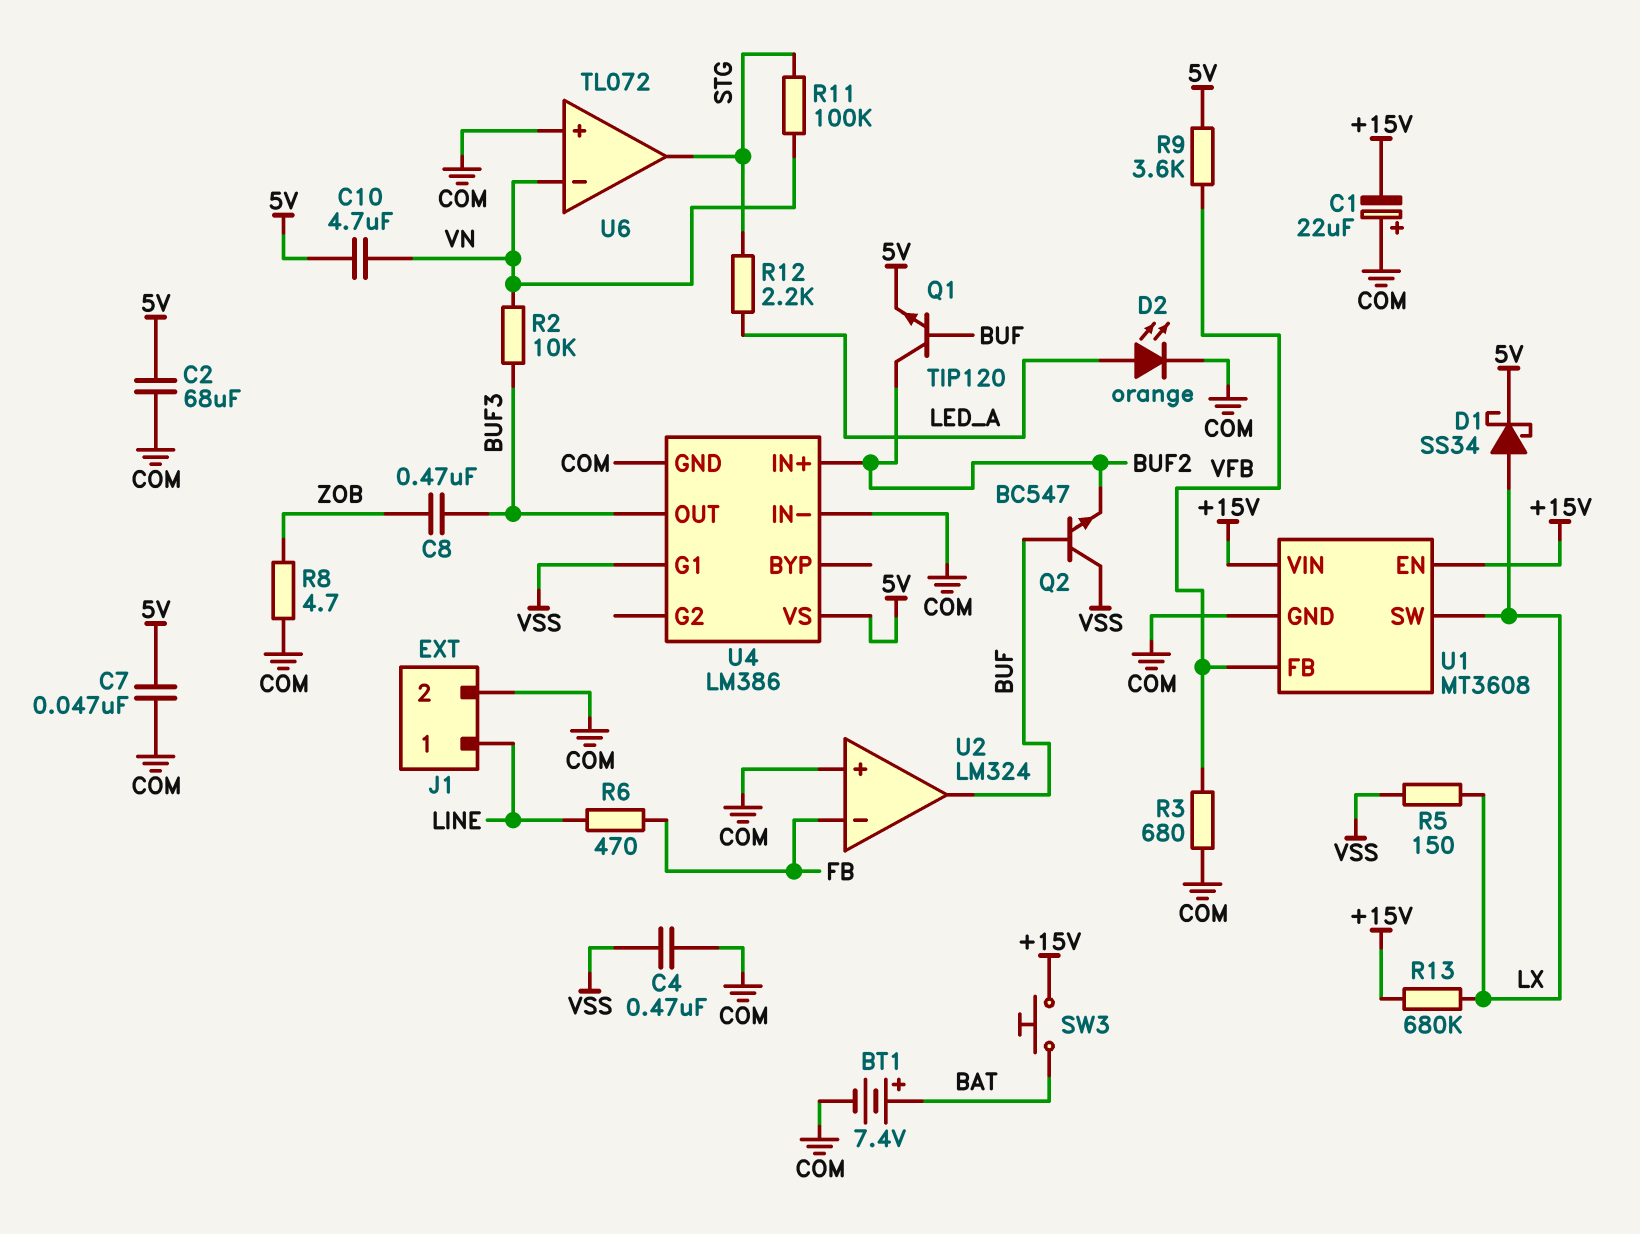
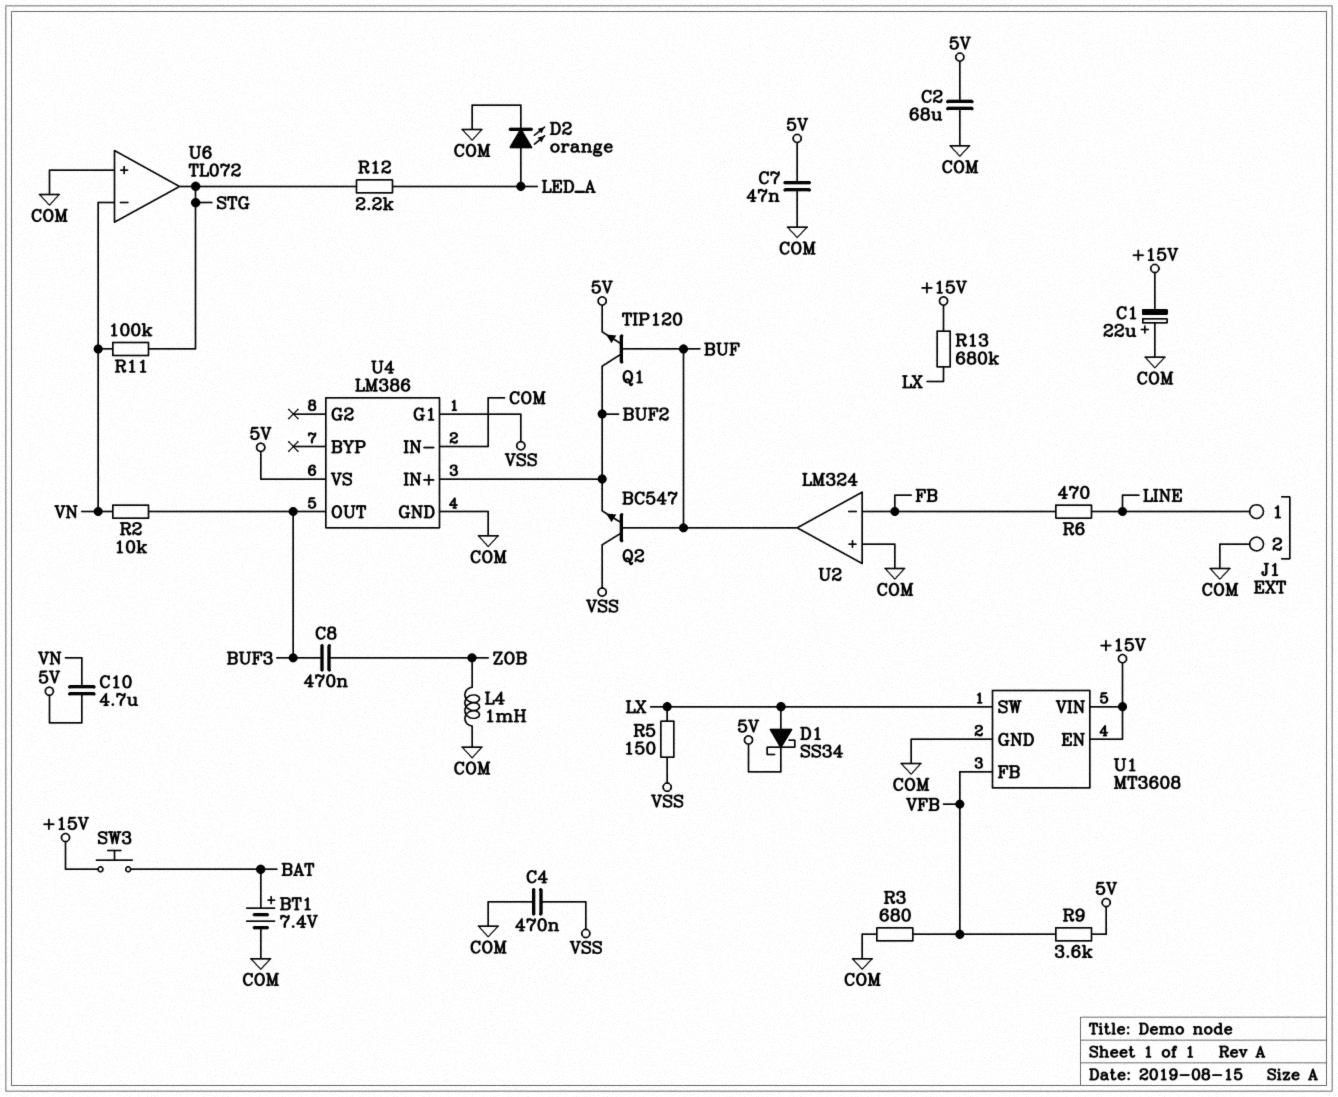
L4: none -> 1mH (COM, ZOB)
R8: 4.7 (COM, ZOB) -> none

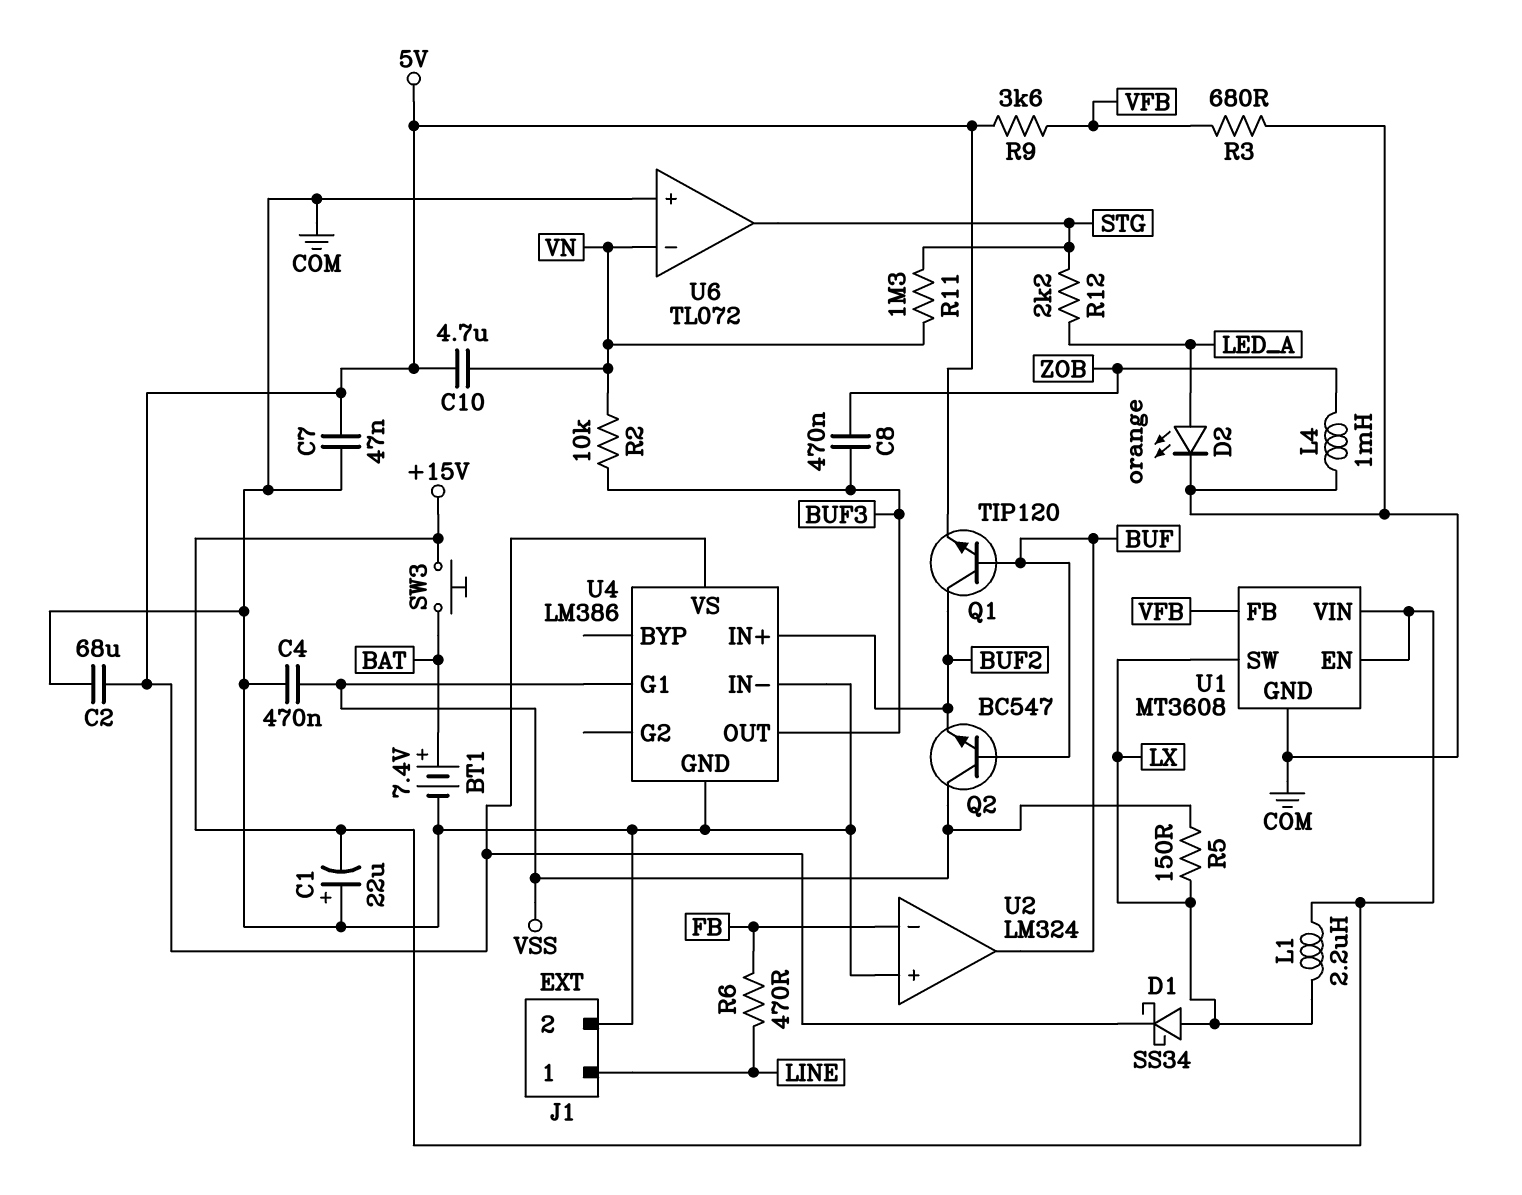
L1: none -> 2.2uH (+15V, LX)
R11: 100k (STG, VN) -> 1.3M (STG, VN)
R13: 680k (+15V, LX) -> none

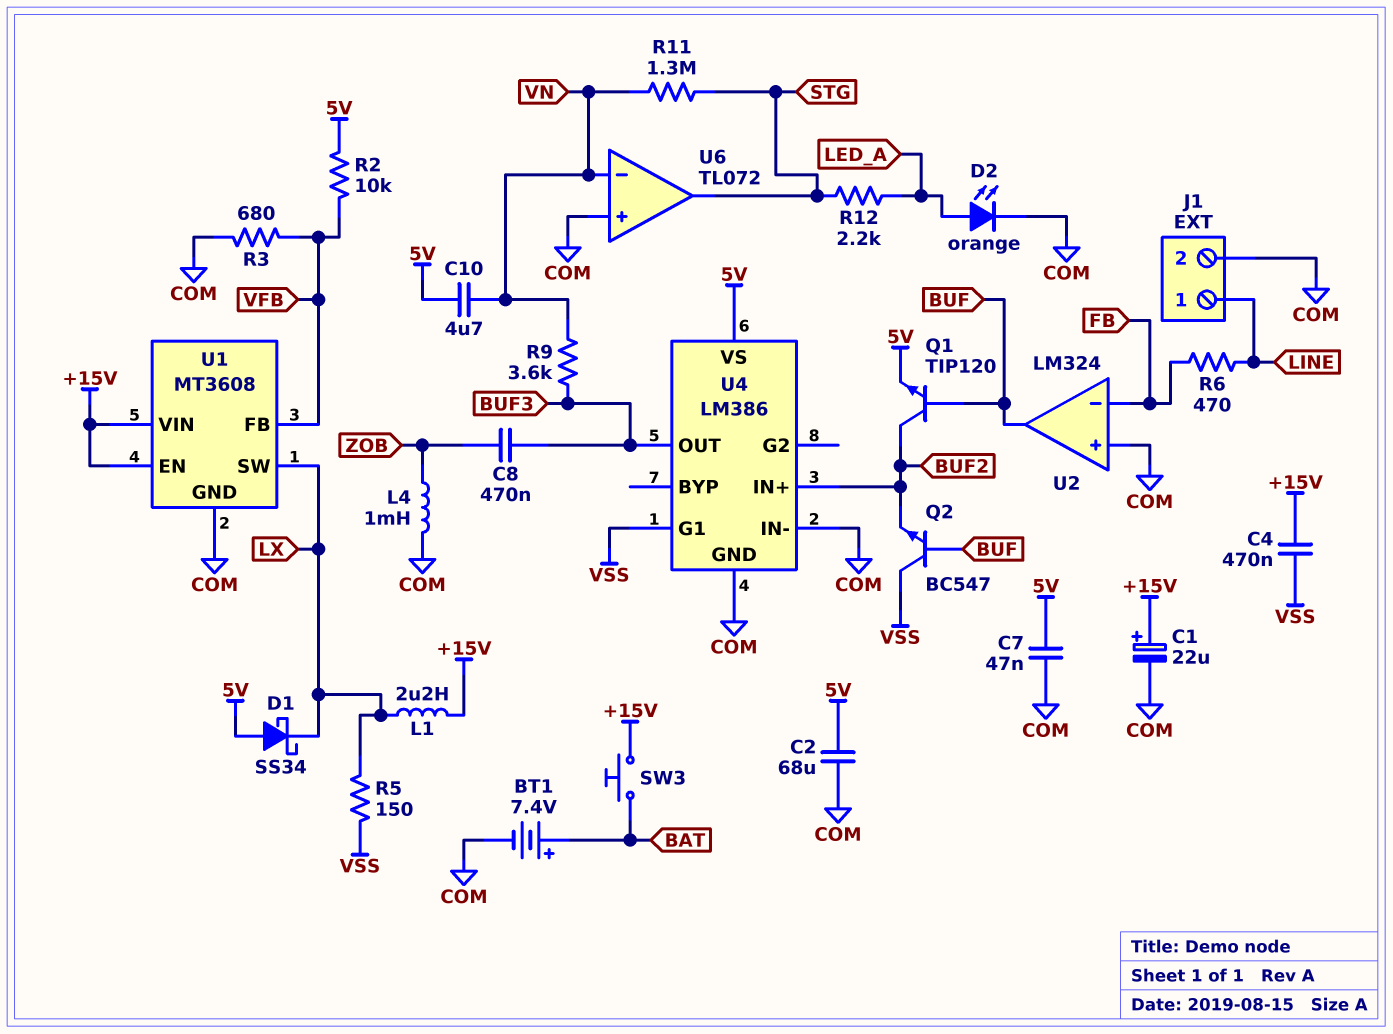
C1: 22uF (plus COM, minus +15V) -> 22uF (plus +15V, minus COM)
C4: 470nF (COM, VSS) -> 470nF (+15V, VSS)
D1: schottky SS34 (A LX, K 5V) -> schottky SS34 (A 5V, K LX)
R2: 10k (BUF3, VN) -> 10k (5V, VFB)
R9: 3.6k (5V, VFB) -> 3.6k (BUF3, VN)

